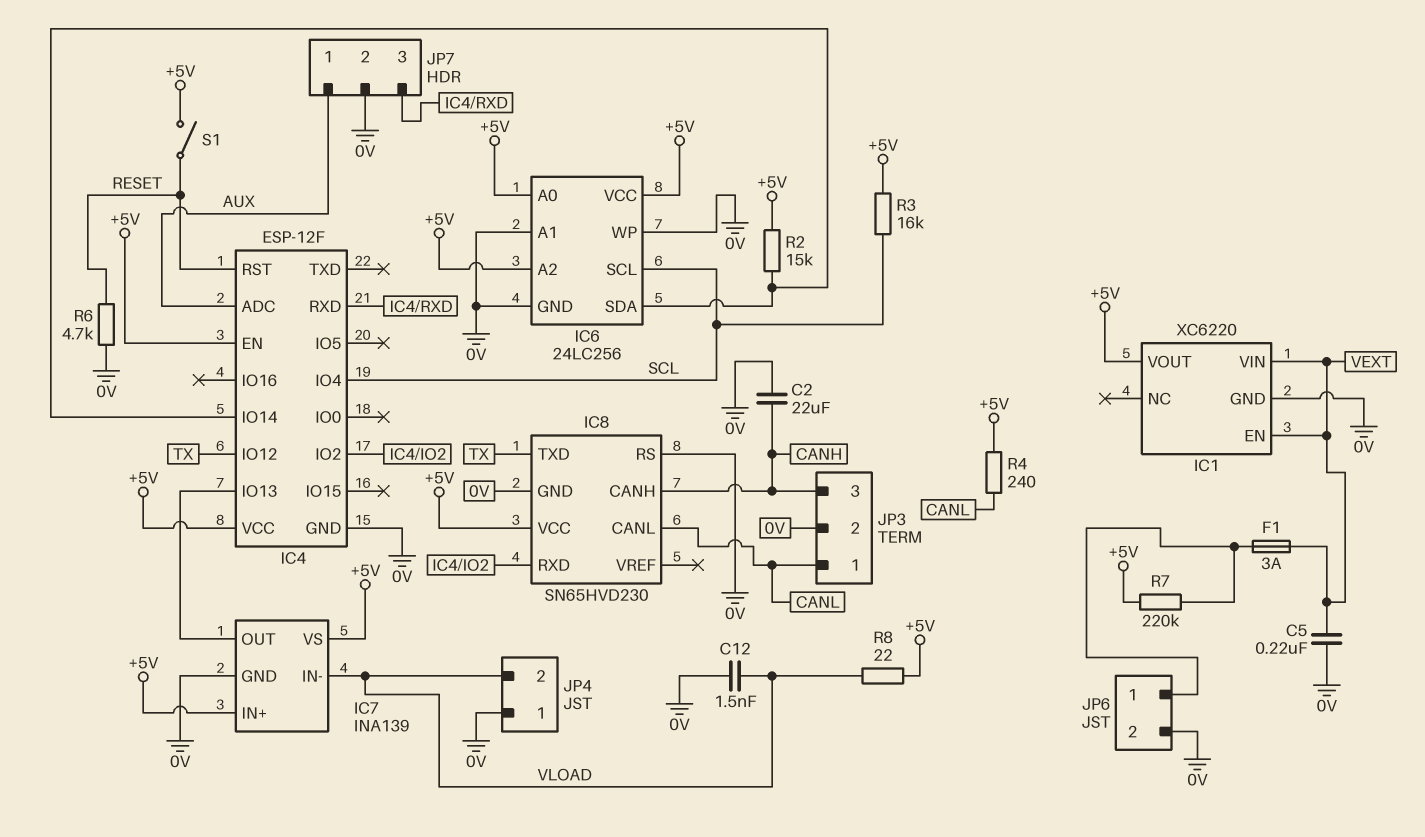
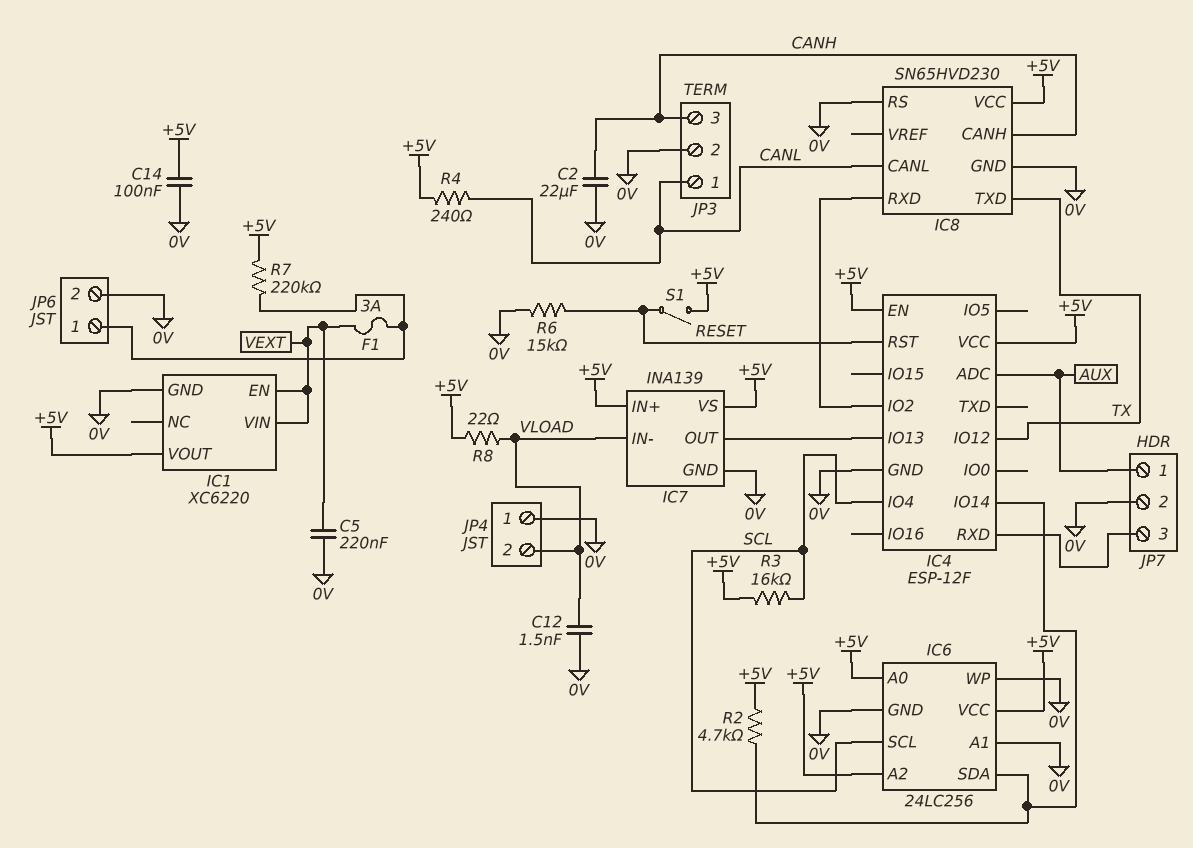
C14: none -> 100nF (+5V, 0V)
R2: 15k (+5V, IC4/IO14) -> 4.7k (+5V, IC4/IO14)
R6: 4.7k (0V, RESET) -> 15k (0V, RESET)

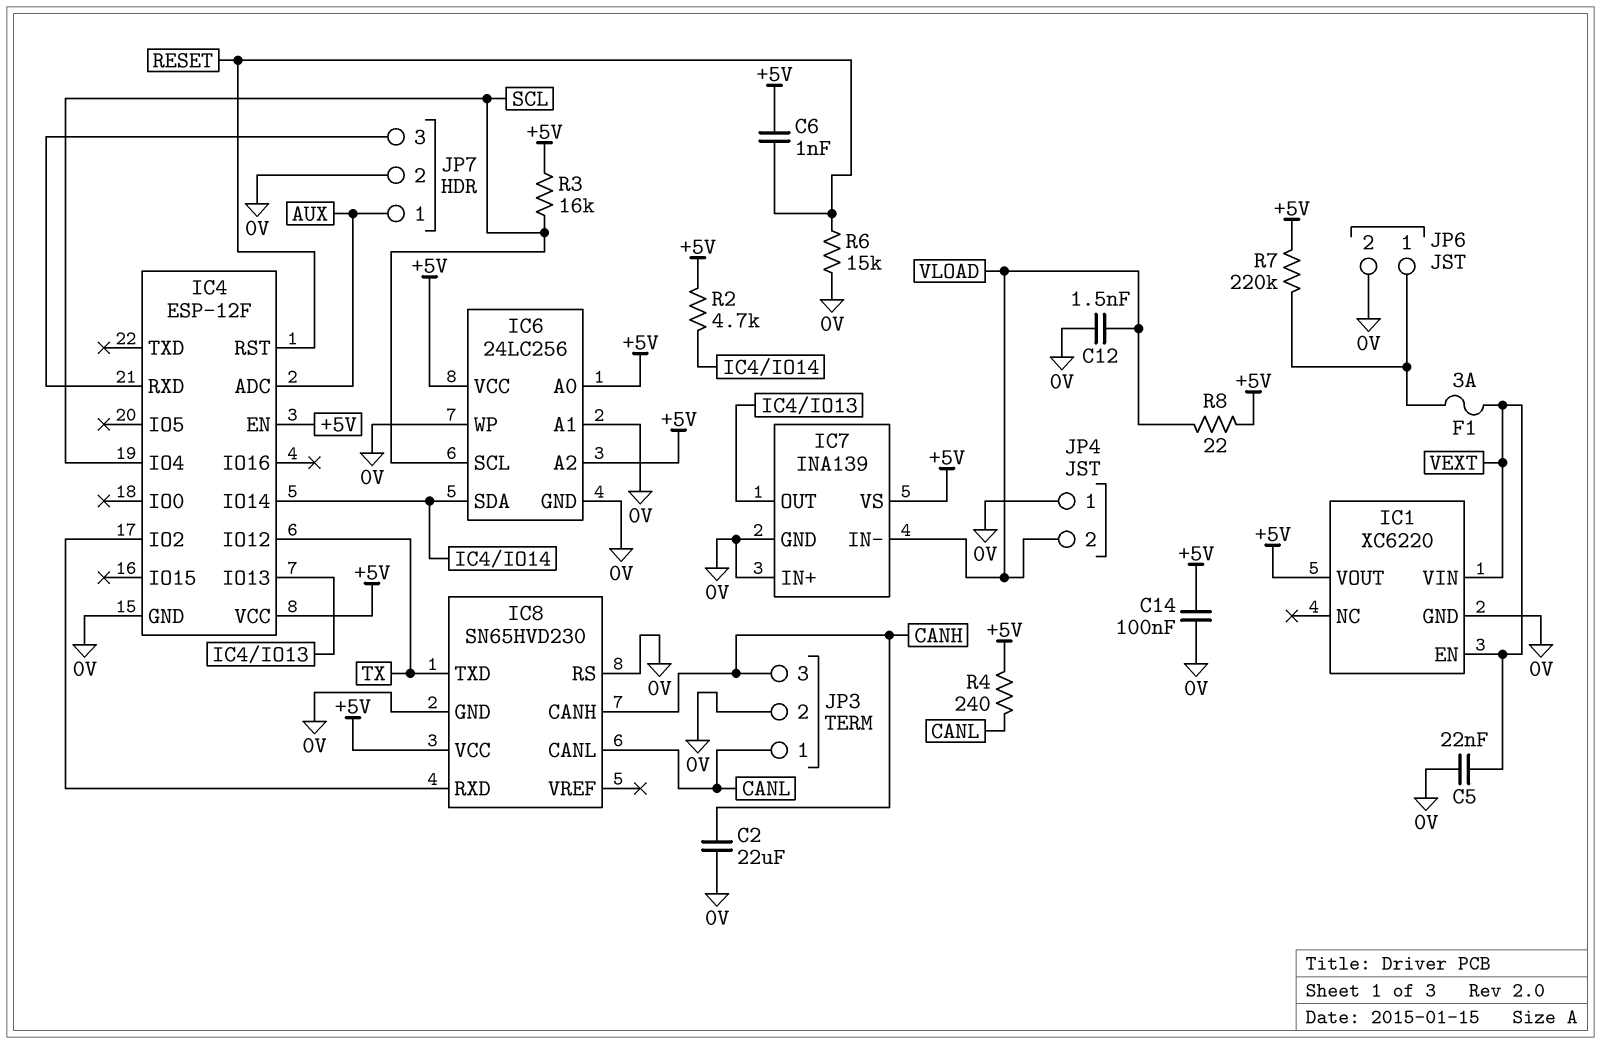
C5: 220nF (0V, VEXT) -> 22nF (0V, VEXT)
C6: none -> 1nF (+5V, RESET)
IC7 pin IN+: +5V -> 0V
S1: switch (+5V, RESET) -> none

